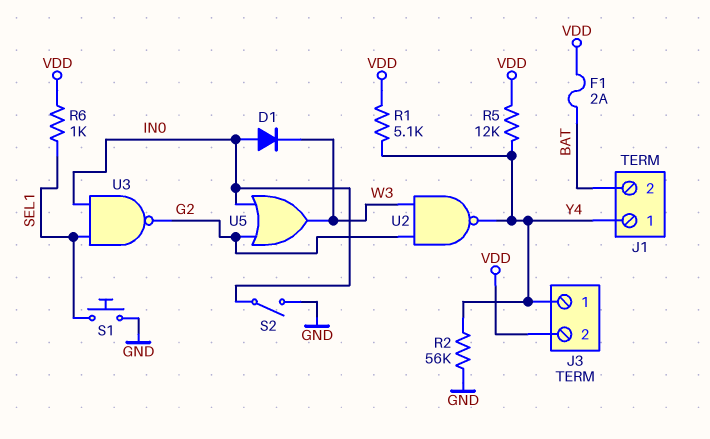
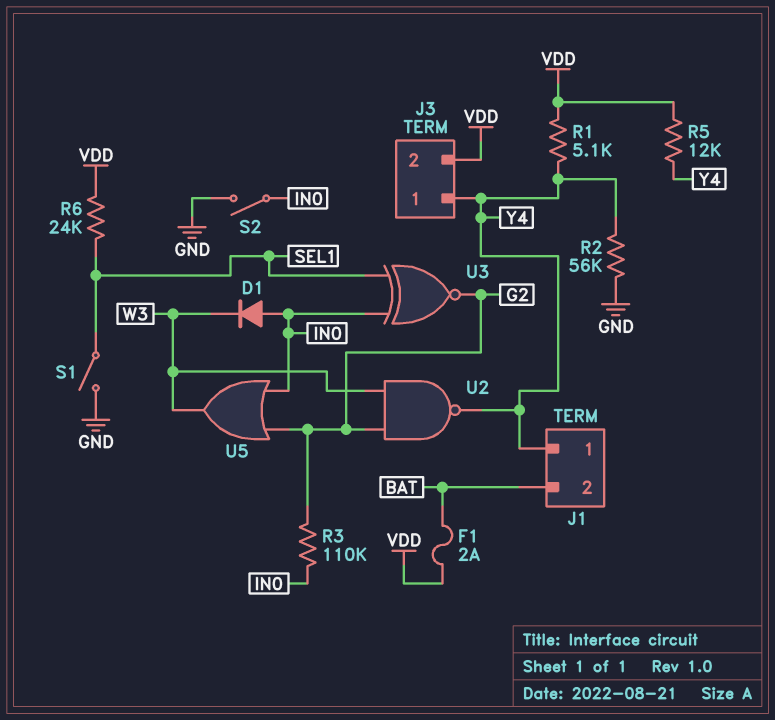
R3: none -> 110k (G2, IN0)
R6: 1k (SEL1, VDD) -> 24k (SEL1, VDD)
S1: button (GND, SEL1) -> switch (GND, SEL1)
U3: NAND (in IN0, in SEL1, out G2) -> XNOR (in IN0, in SEL1, out G2)

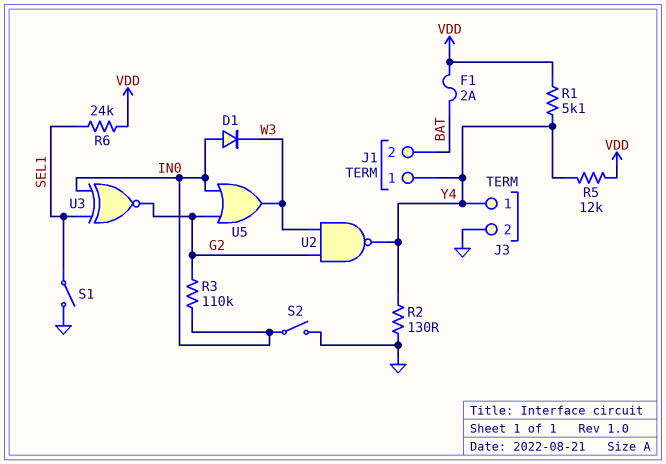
J3 pin 2: VDD -> GND
R2: 56k (GND, Y4) -> 130 (GND, Y4)

